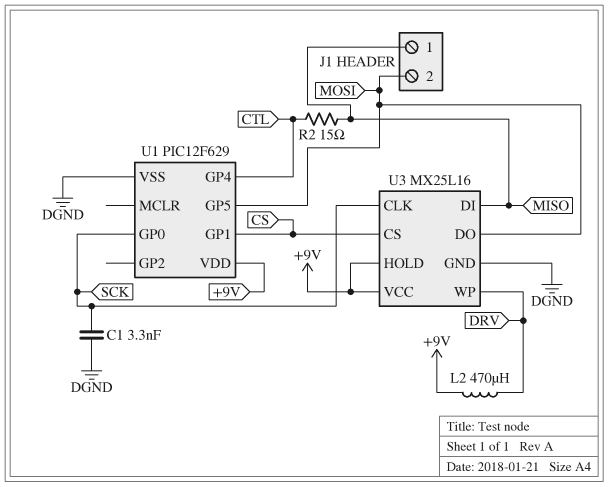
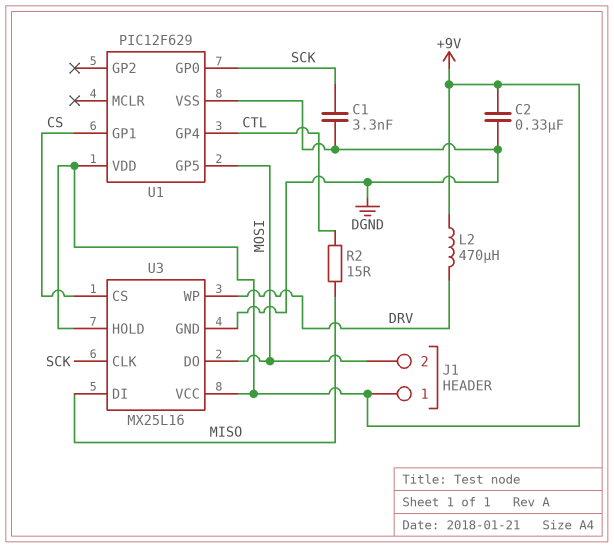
C2: none -> 330nF (+9V, DGND)
J1 pin 1: MISO -> +9V

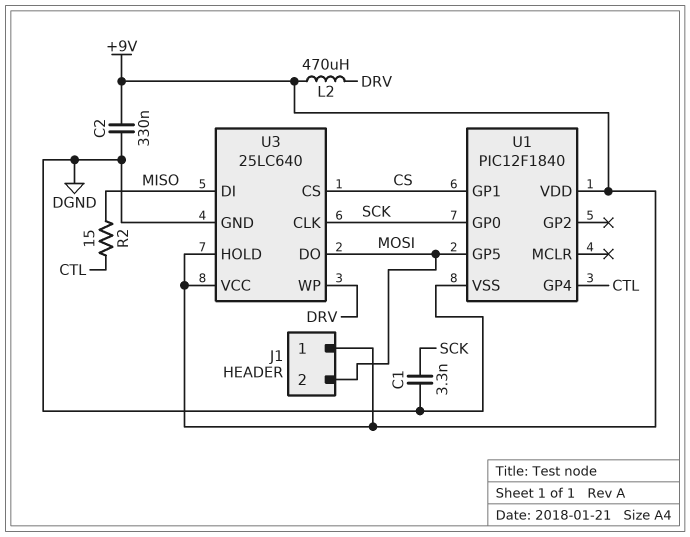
U1: PIC12F629 -> PIC12F1840
U3: MX25L16 -> 25LC640

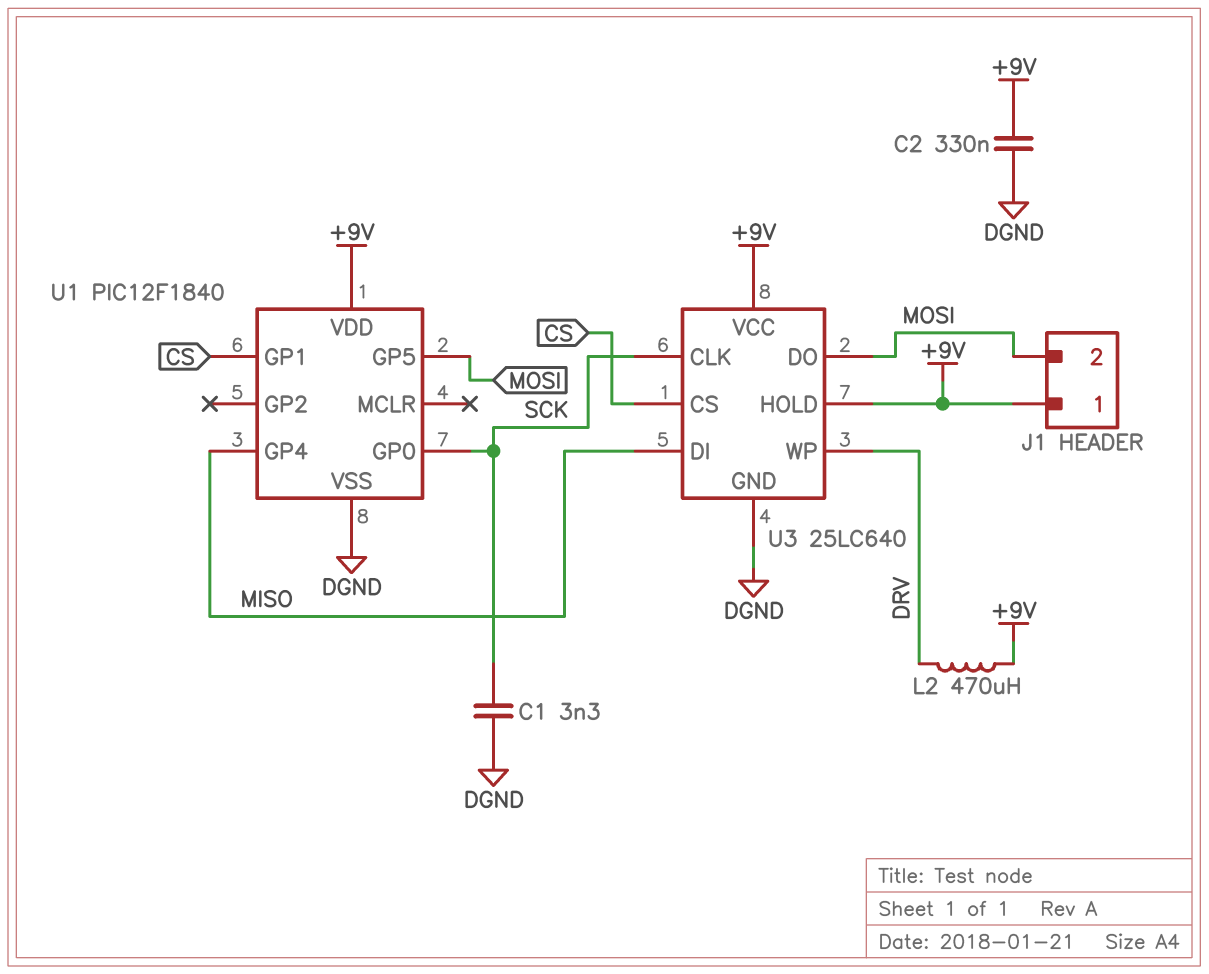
R2: 15 (CTL, MISO) -> none
U1 pin GP4: CTL -> MISO

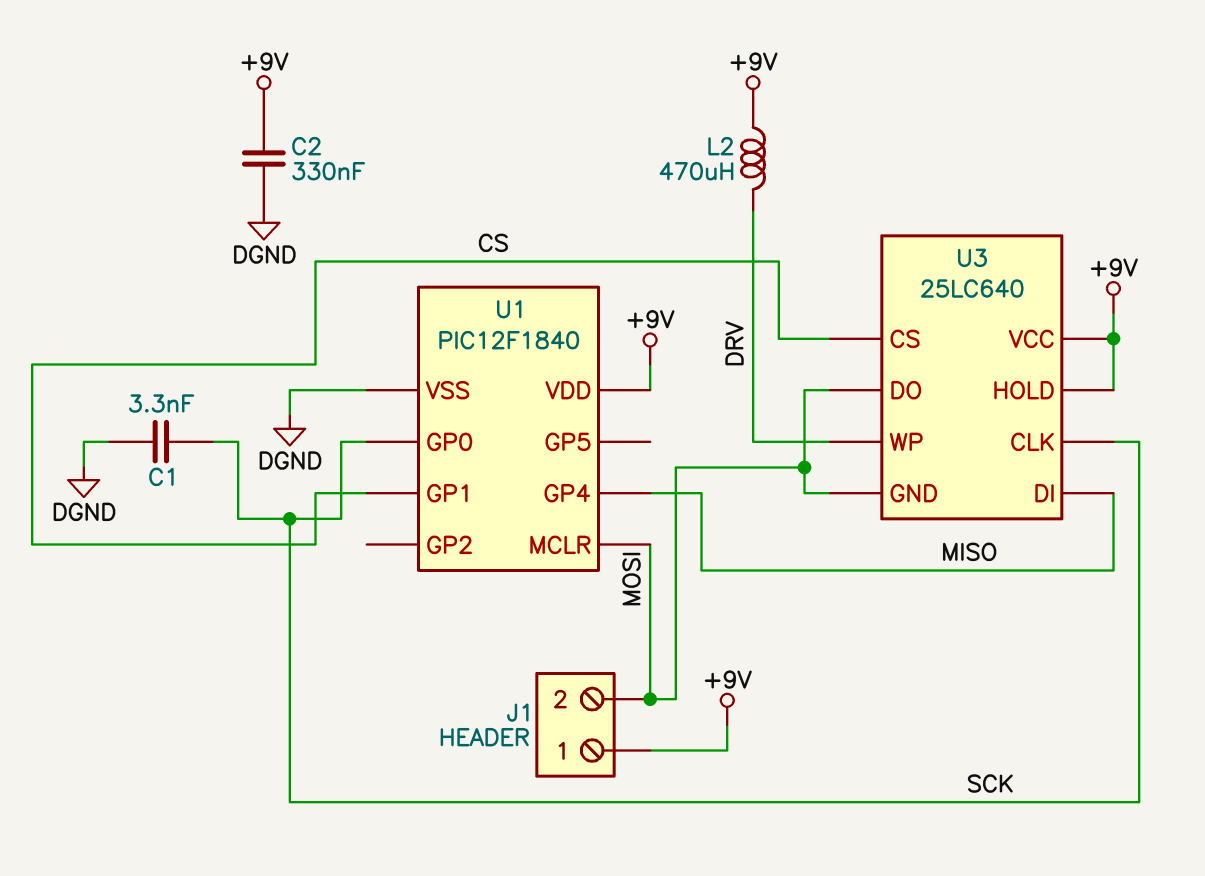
U1 pin GP5: MOSI -> none
U1 pin MCLR: none -> MOSI
U3 pin GND: DGND -> MOSI

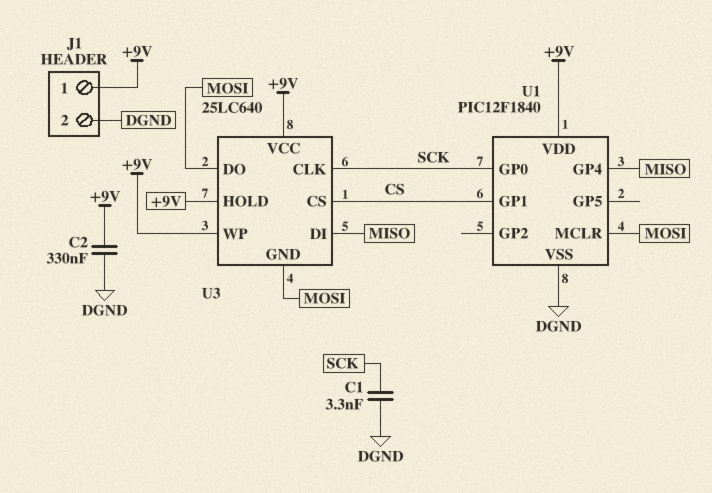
J1 pin 2: MOSI -> DGND
L2: 470uH (+9V, DRV) -> none
U3 pin WP: DRV -> +9V

